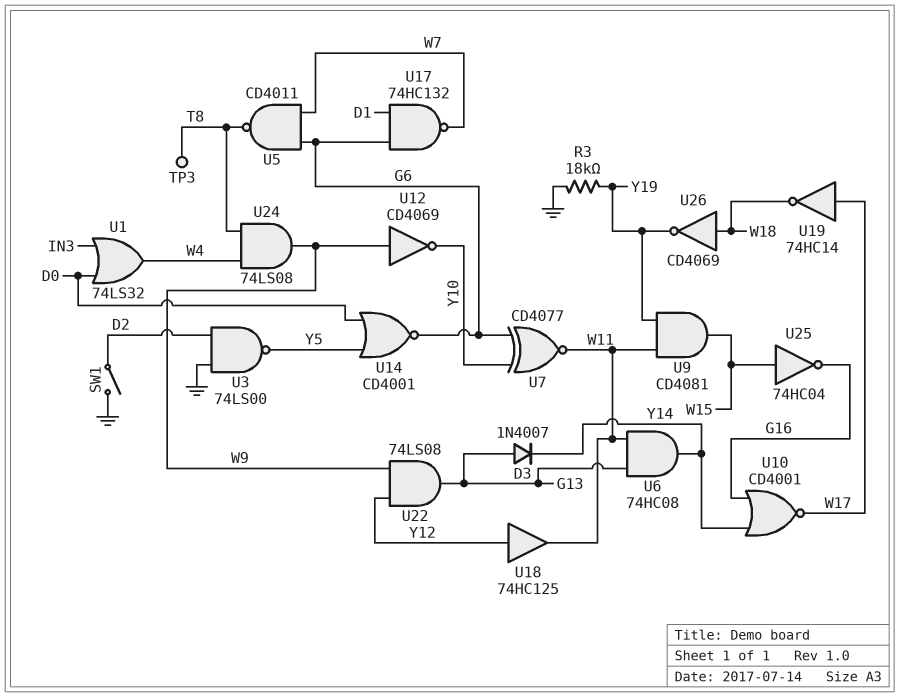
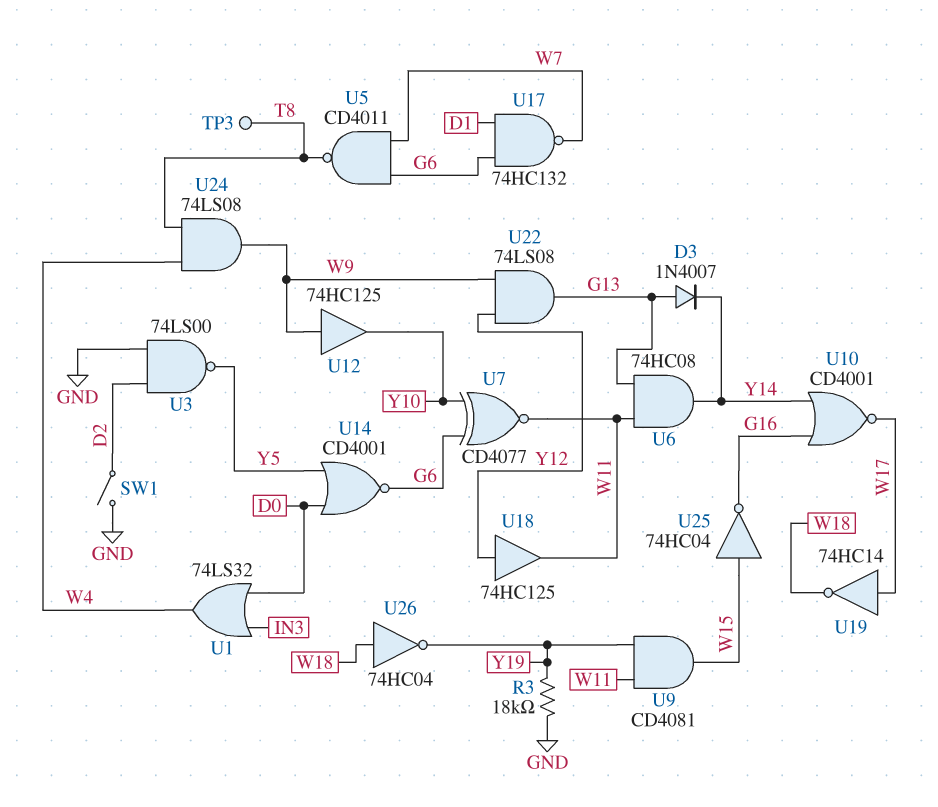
U12: NOT CD4069 (in W9, out Y10) -> buffer 74HC125 (in W9, out Y10)
U26: NOT CD4069 (in W18, out Y19) -> NOT 74HC04 (in W18, out Y19)

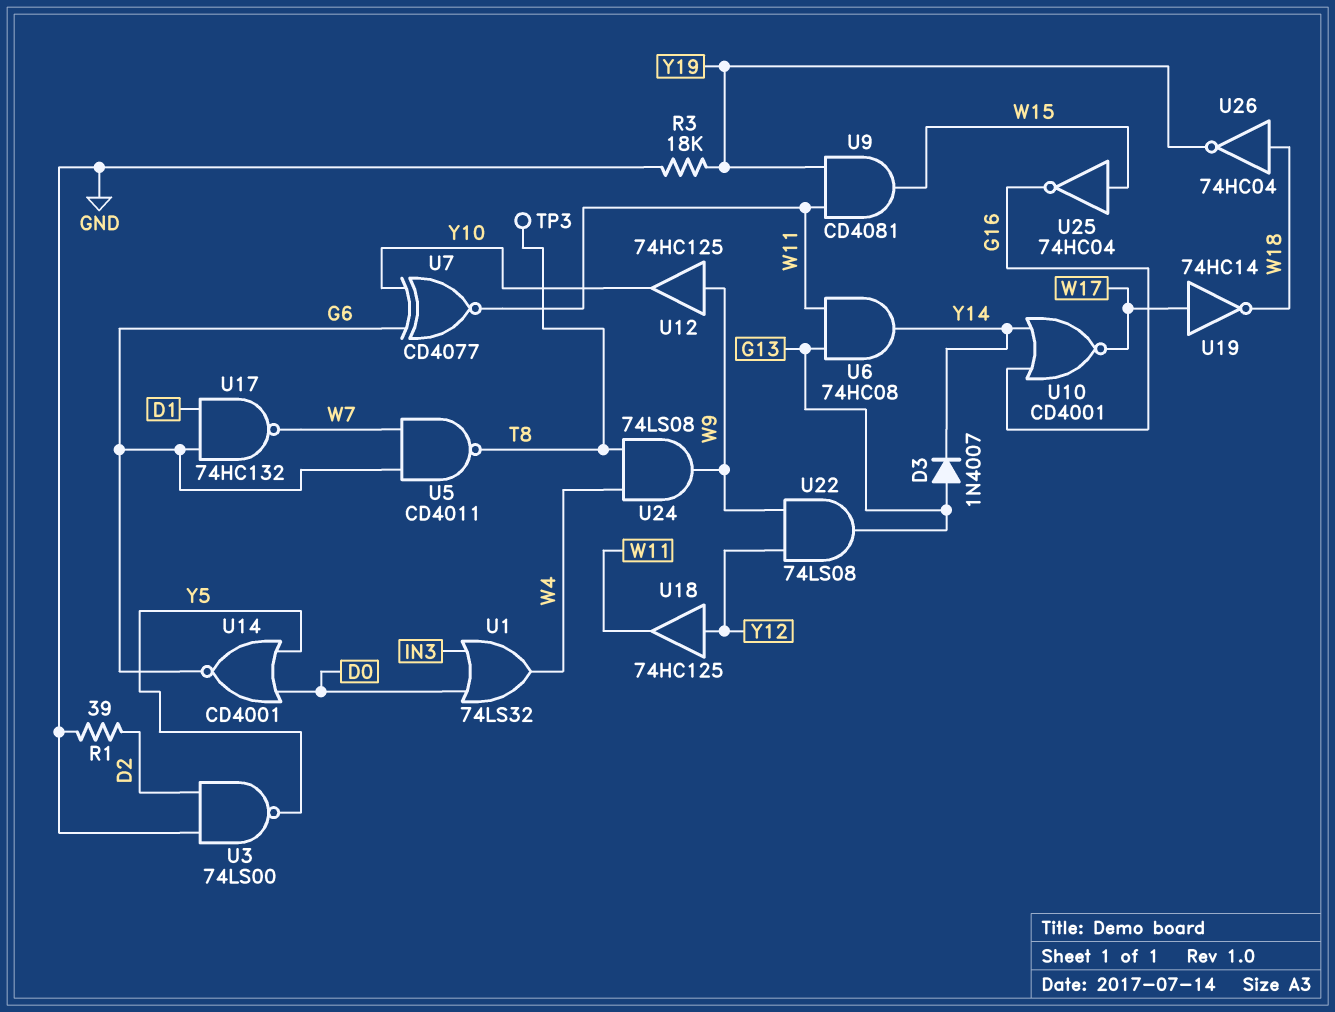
R1: none -> 39 (D2, GND)
SW1: switch (D2, GND) -> none

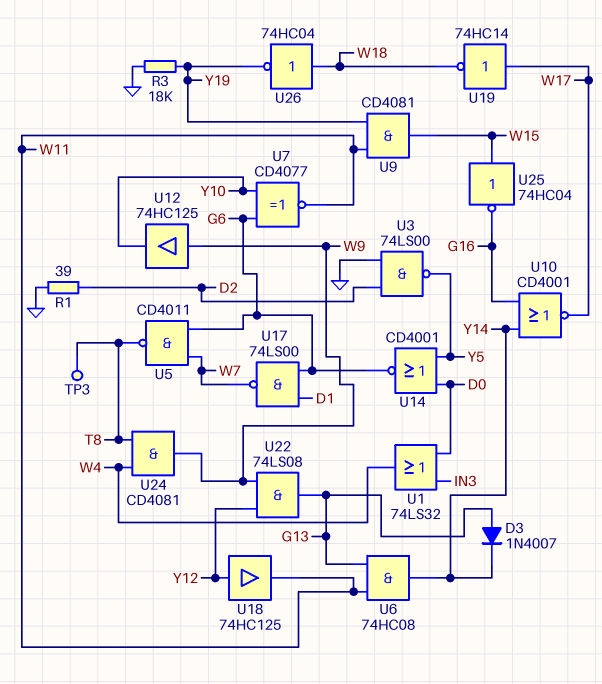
U17: NAND 74HC132 (in D1, in G6, out W7) -> NAND 74LS00 (in D1, in G6, out W7)
U24: AND 74LS08 (in T8, in W4, out W9) -> AND CD4081 (in T8, in W4, out W9)

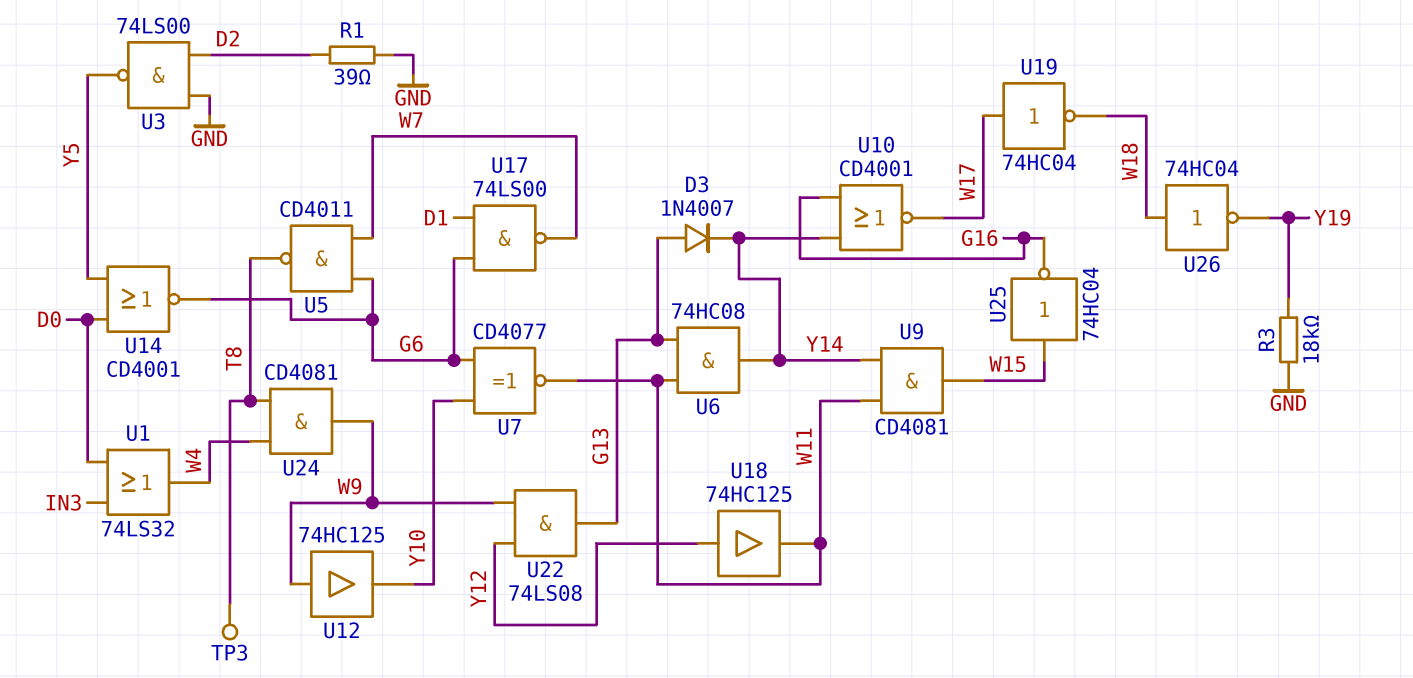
U9: AND CD4081 (in W11, in Y19, out W15) -> AND CD4081 (in W11, in Y14, out W15)
U19: NOT 74HC14 (in W17, out W18) -> NOT 74HC04 (in W17, out W18)

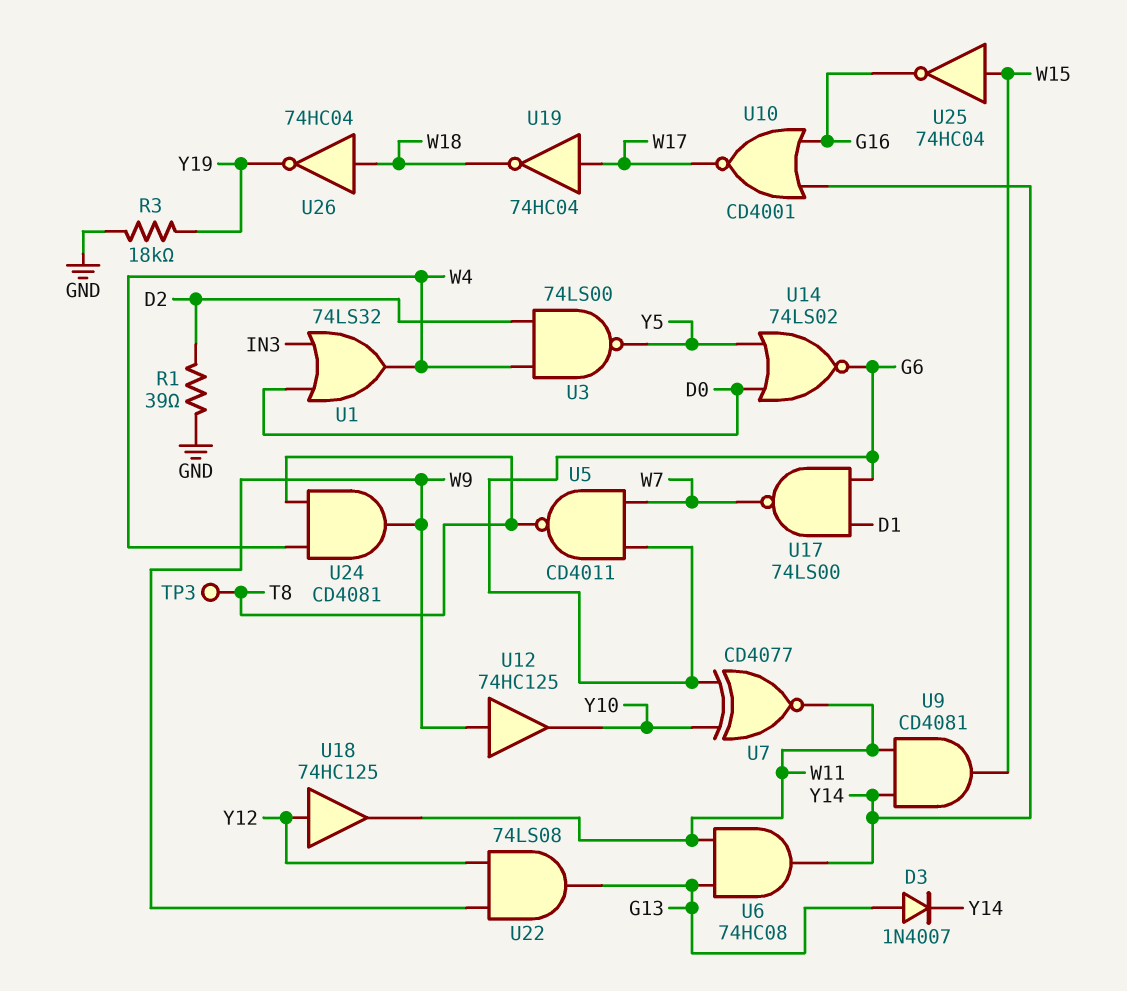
U3: NAND 74LS00 (in D2, in GND, out Y5) -> NAND 74LS00 (in D2, in W4, out Y5)
U14: NOR CD4001 (in D0, in Y5, out G6) -> NOR 74LS02 (in D0, in Y5, out G6)

